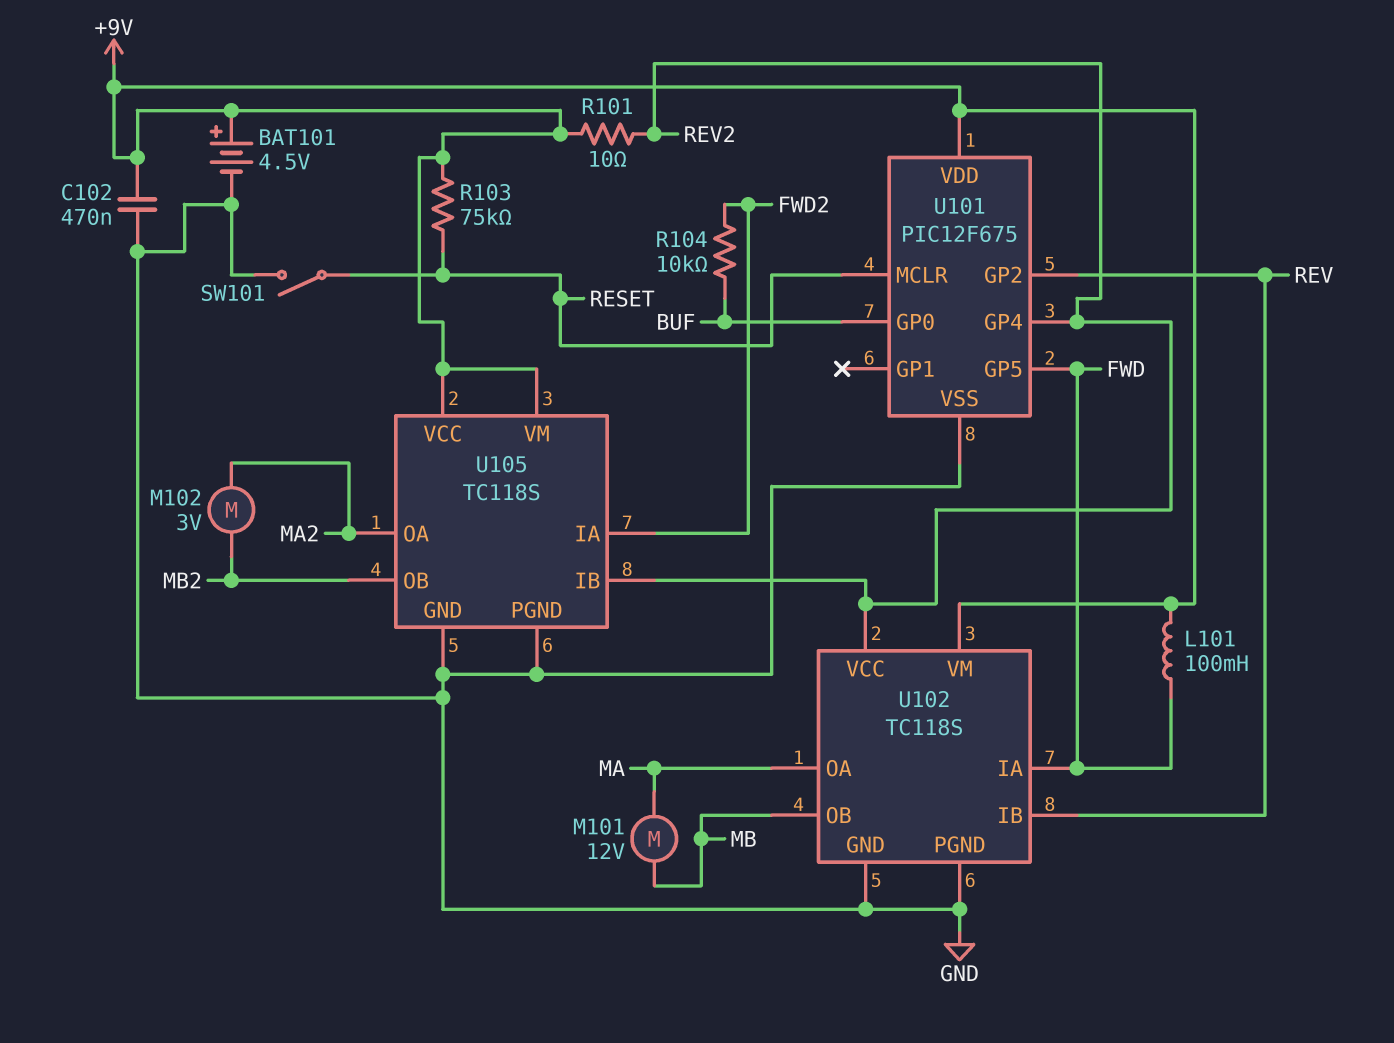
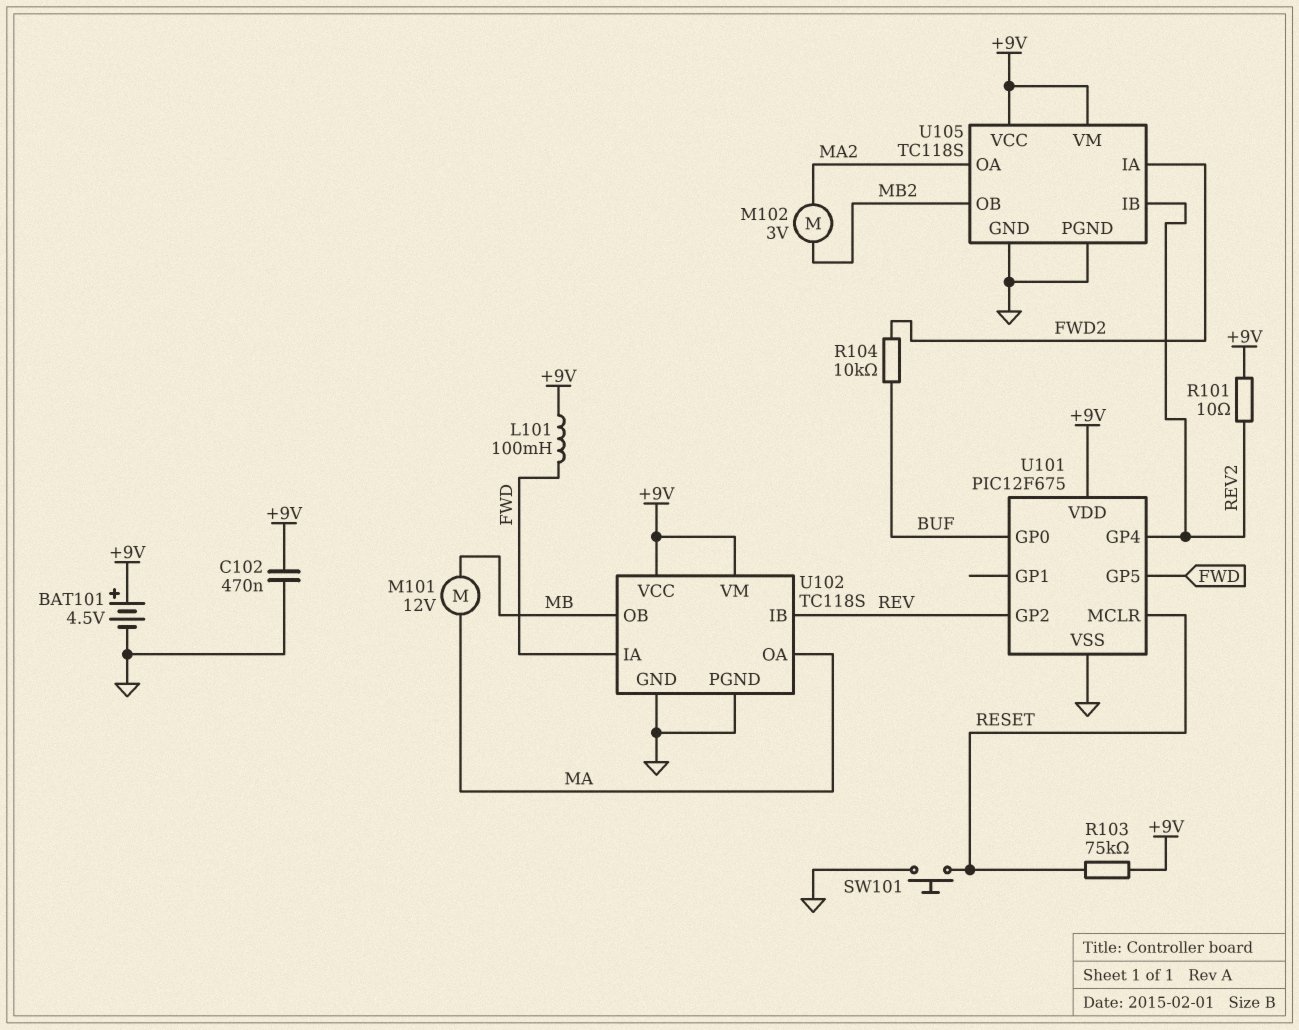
SW101: switch (GND, RESET) -> button (GND, RESET)
U102 pin VCC: REV2 -> +9V

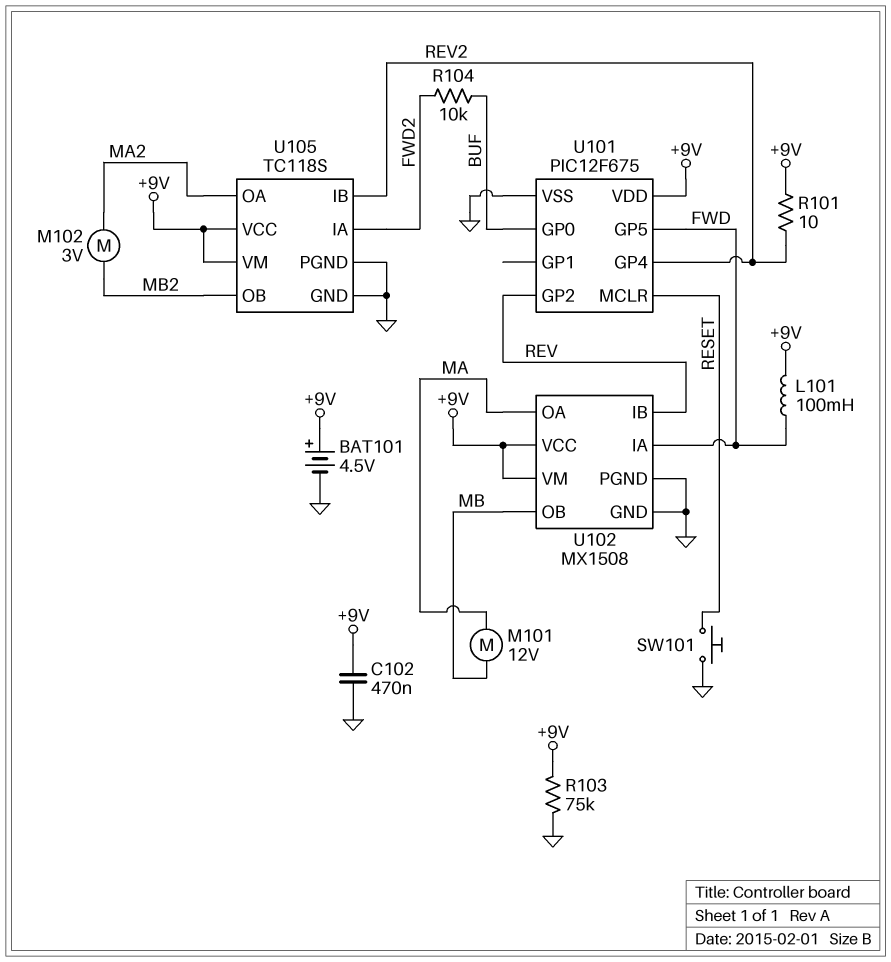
R103: 75k (+9V, RESET) -> 75k (+9V, GND)
U102: TC118S -> MX1508

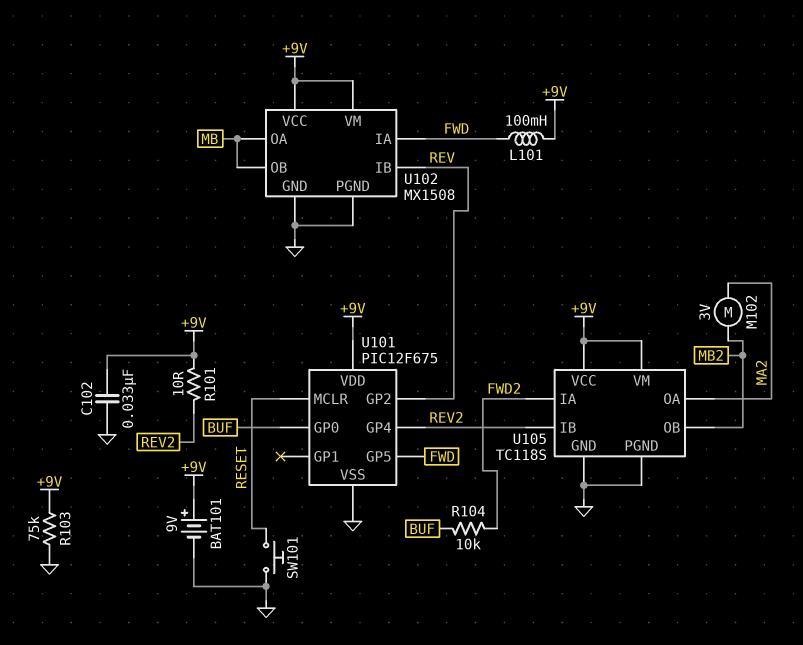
BAT101: 4.5V (plus +9V, minus GND) -> 9V (plus +9V, minus GND)
C102: 470nF (+9V, GND) -> 33nF (+9V, GND)
M101: motor 12V (MA, MB) -> none
U102 pin OA: MA -> MB

